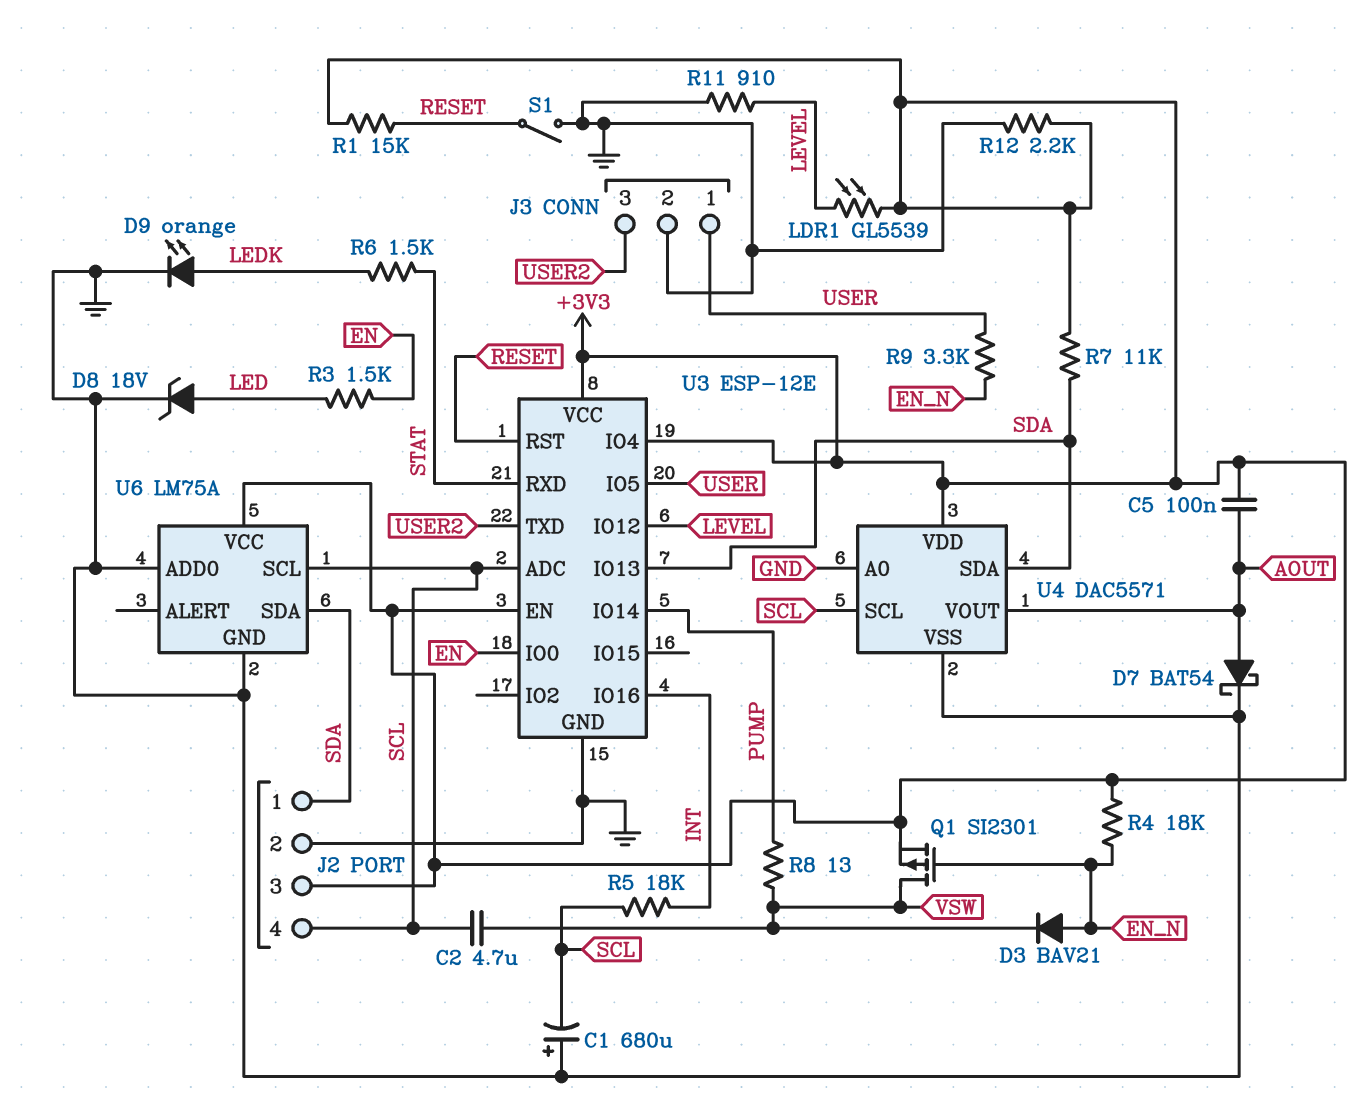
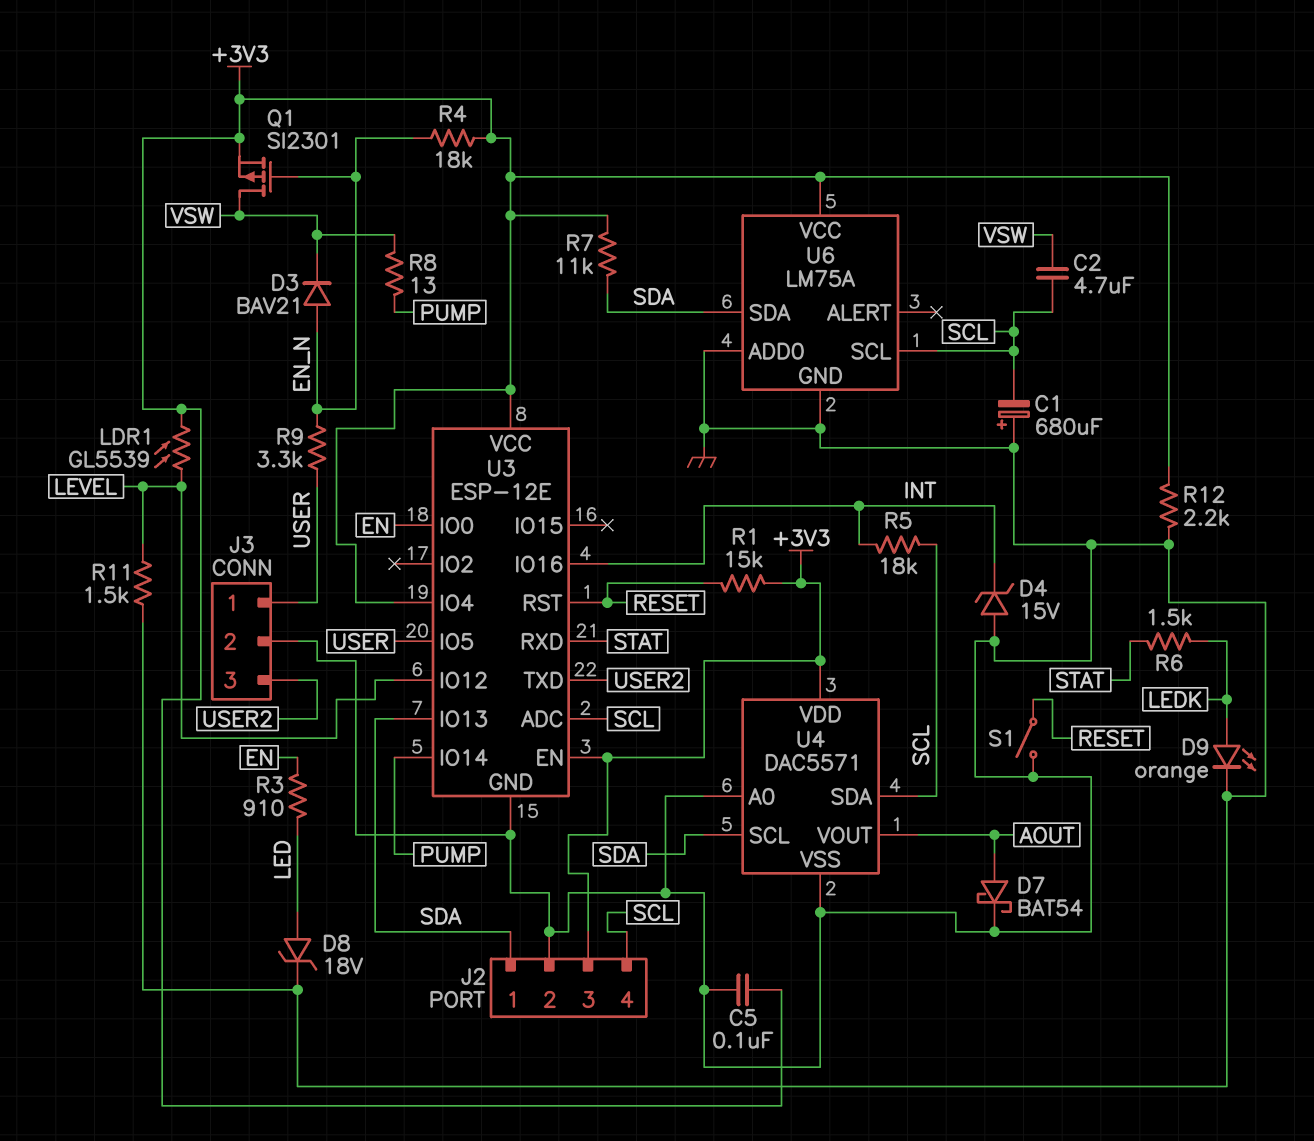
C5: 100nF (+3V3, AOUT) -> 100nF (+3V3, GND)
D4: none -> zener 15V (A GND, K INT)
R3: 1.5k (EN, LED) -> 910 (EN, LED)
R11: 910 (GND, LEVEL) -> 1.5k (GND, LEVEL)
U4 pin SCL: SCL -> SDA
U4 pin SDA: SDA -> SCL

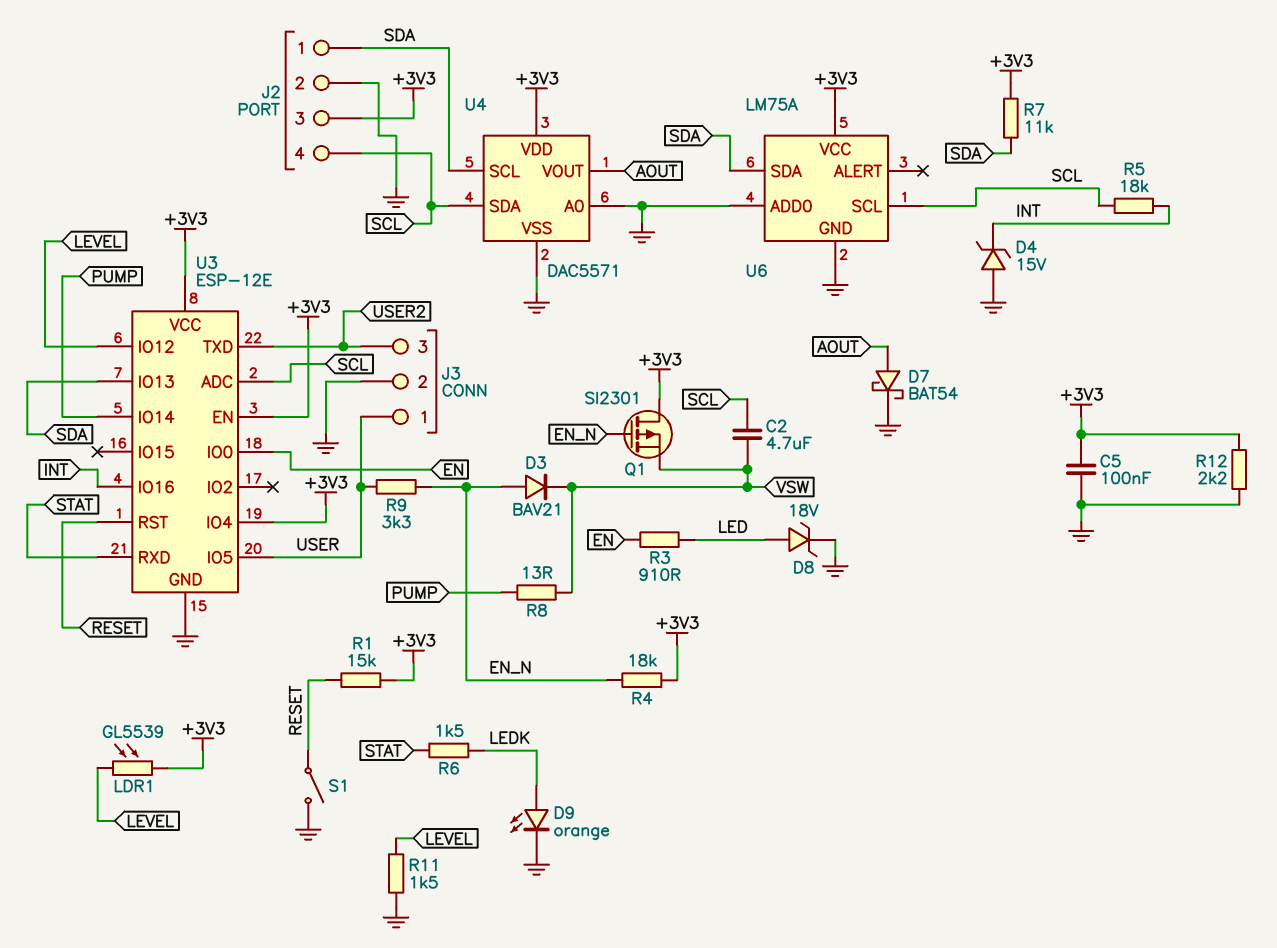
C1: 680uF (plus GND, minus SCL) -> none
Q1: PMOS SI2301 (G EN_N, D VSW, S +3V3) -> PMOS SI2301 (G EN_N, D +3V3, S VSW)

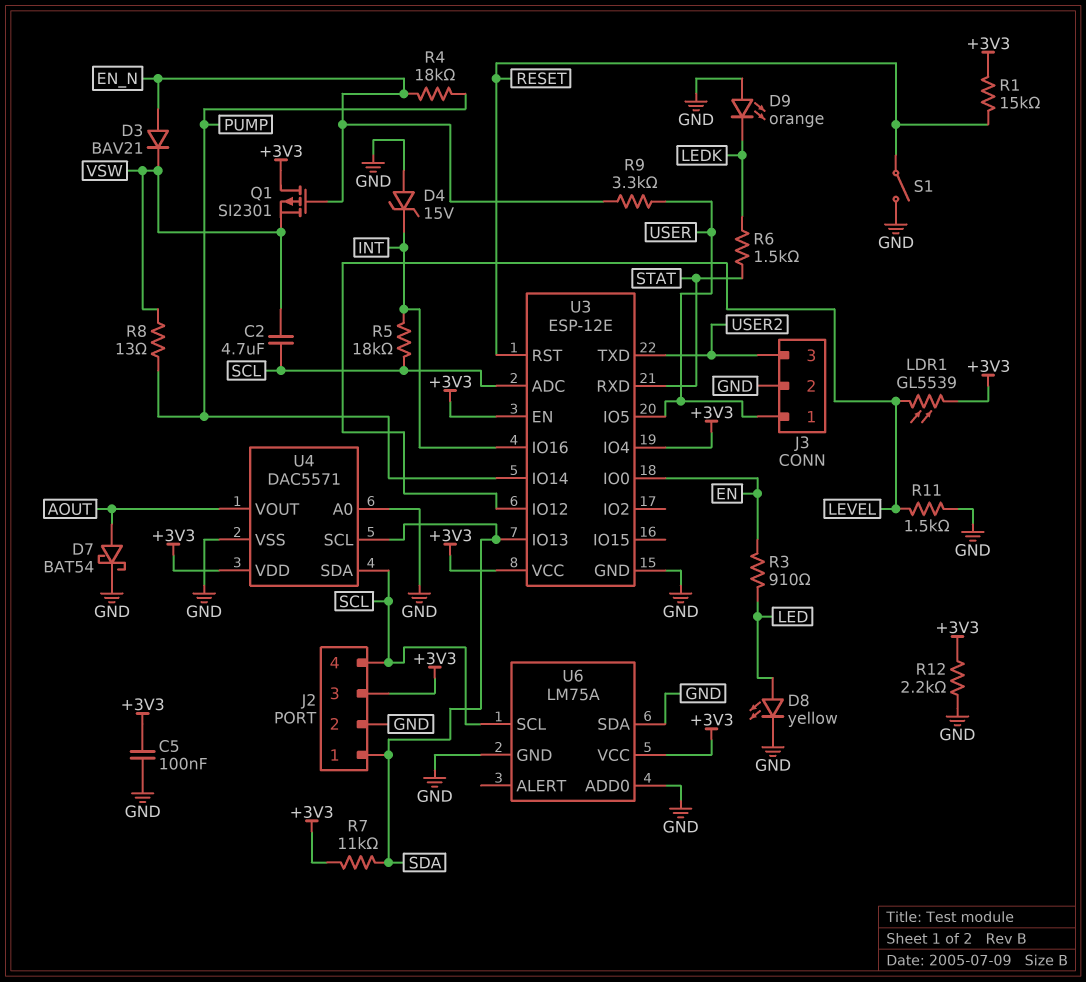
D8: zener 18V (A LED, K GND) -> LED yellow (A LED, K GND)
D9: LED orange (A LEDK, K GND) -> LED orange (A GND, K LEDK)
R4: 18k (+3V3, EN_N) -> 18k (EN_N, PUMP)
U6 pin SDA: SDA -> GND

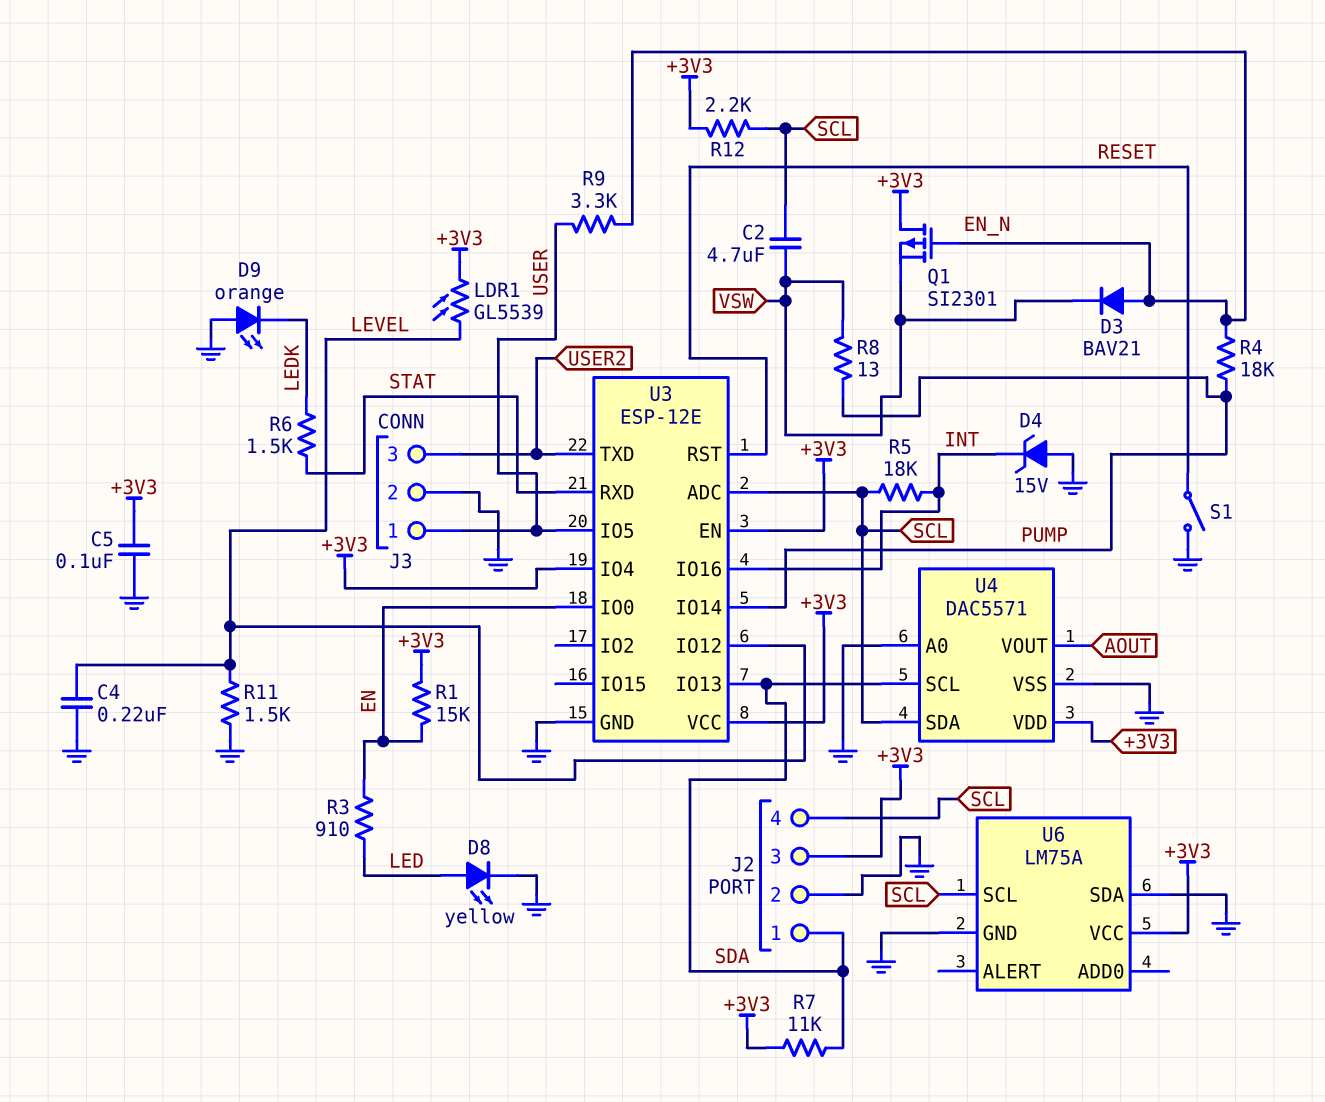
C4: none -> 220nF (GND, LEVEL)
D7: schottky BAT54 (A AOUT, K GND) -> none
R1: 15k (+3V3, RESET) -> 15k (+3V3, EN)
R12: 2.2k (+3V3, GND) -> 2.2k (+3V3, SCL)
U6 pin ADD0: GND -> none

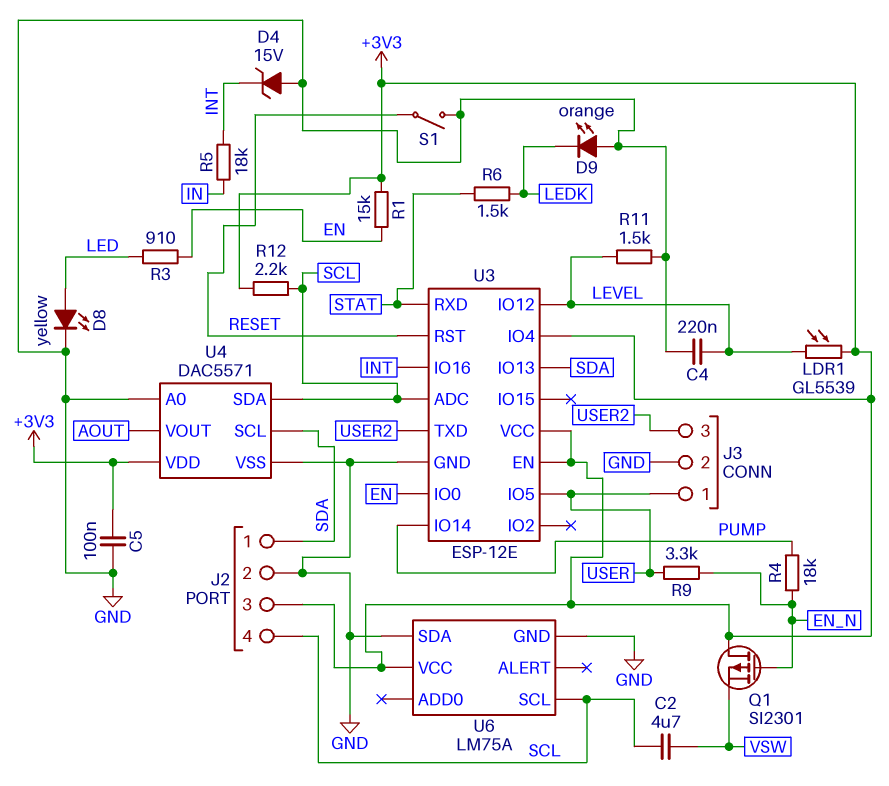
D3: diode BAV21 (A EN_N, K VSW) -> none
R5: 18k (INT, SCL) -> 18k (IN, INT)
R7: 11k (+3V3, SDA) -> none
R8: 13 (PUMP, VSW) -> none

